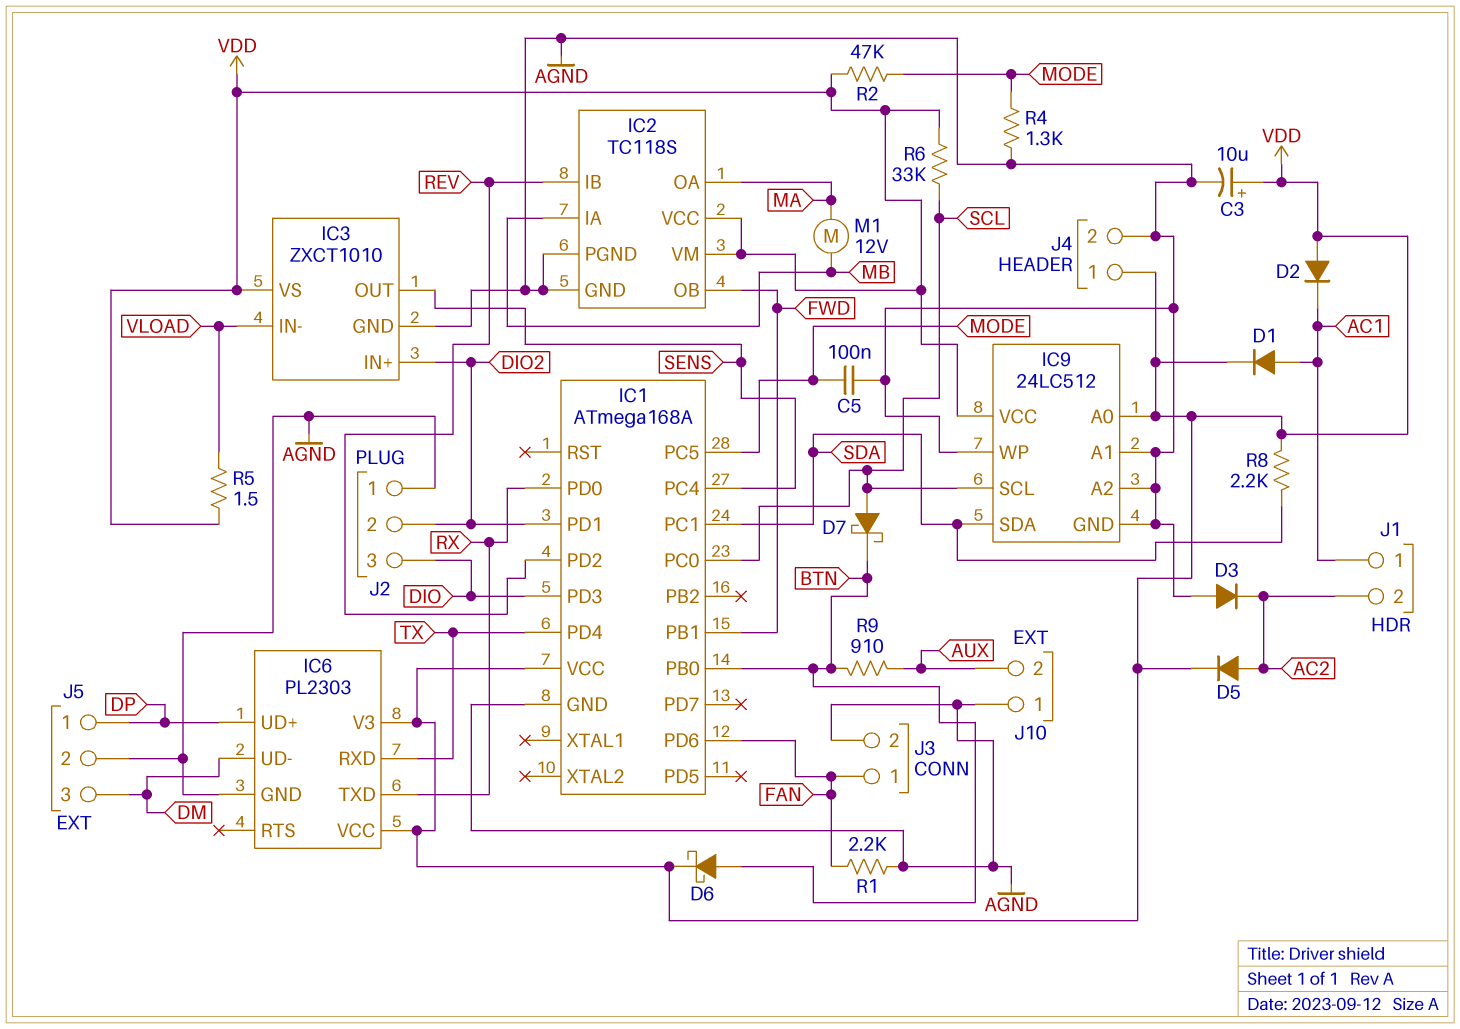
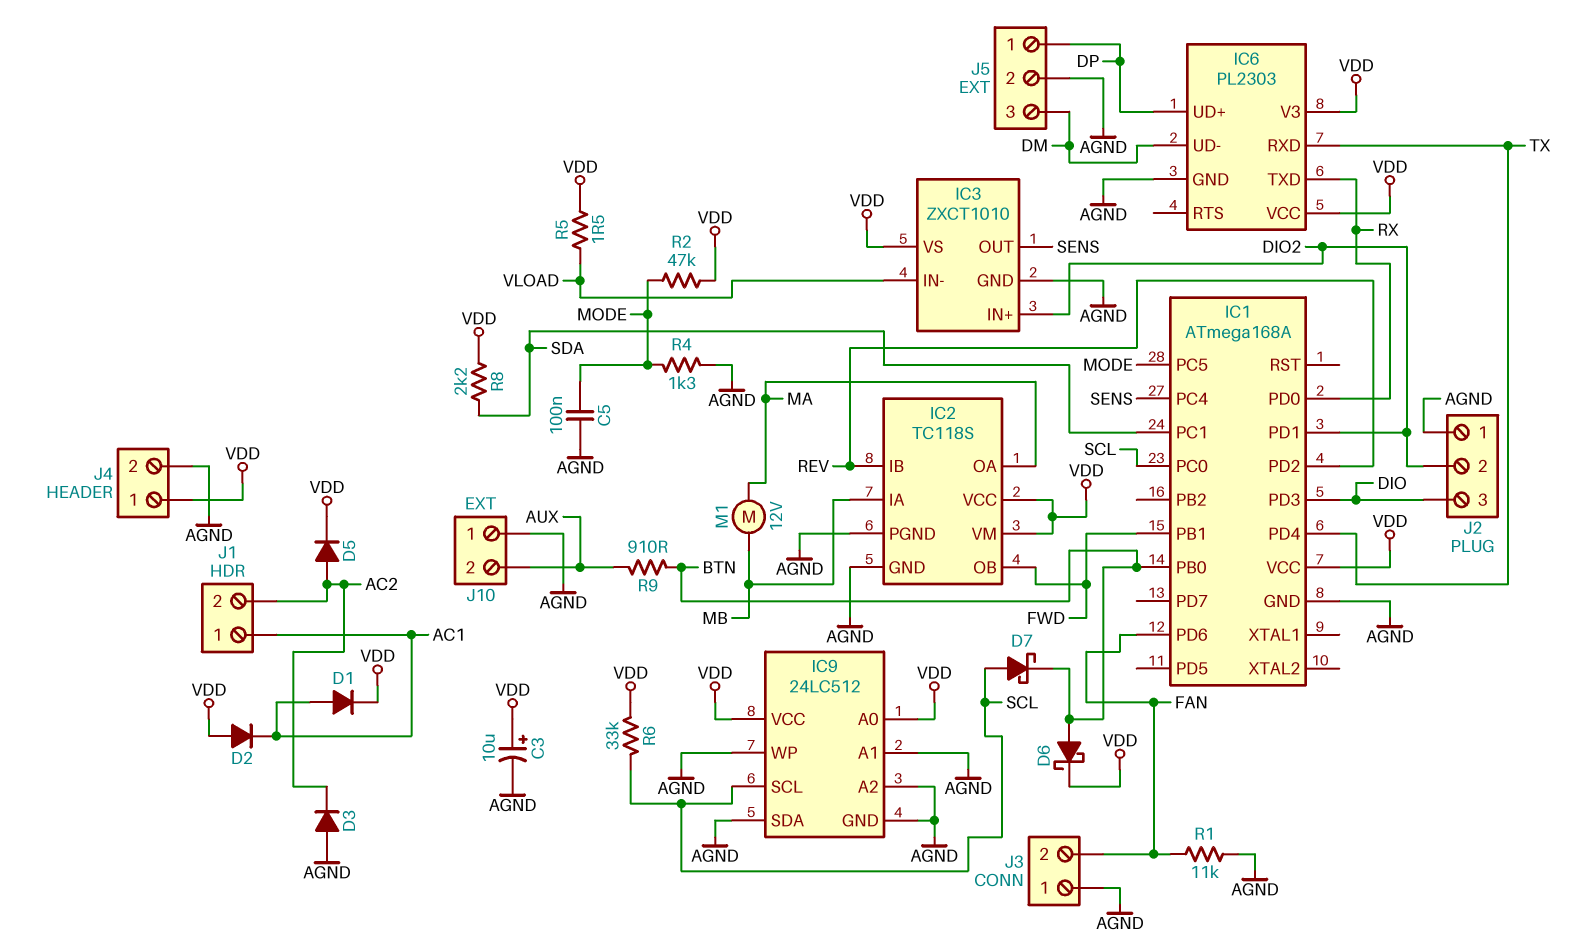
IC9 pin SDA: SDA -> AGND
J3 pin 1: FAN -> AGND
J3 pin 2: AGND -> FAN
R1: 2.2k (AGND, FAN) -> 11k (AGND, FAN)

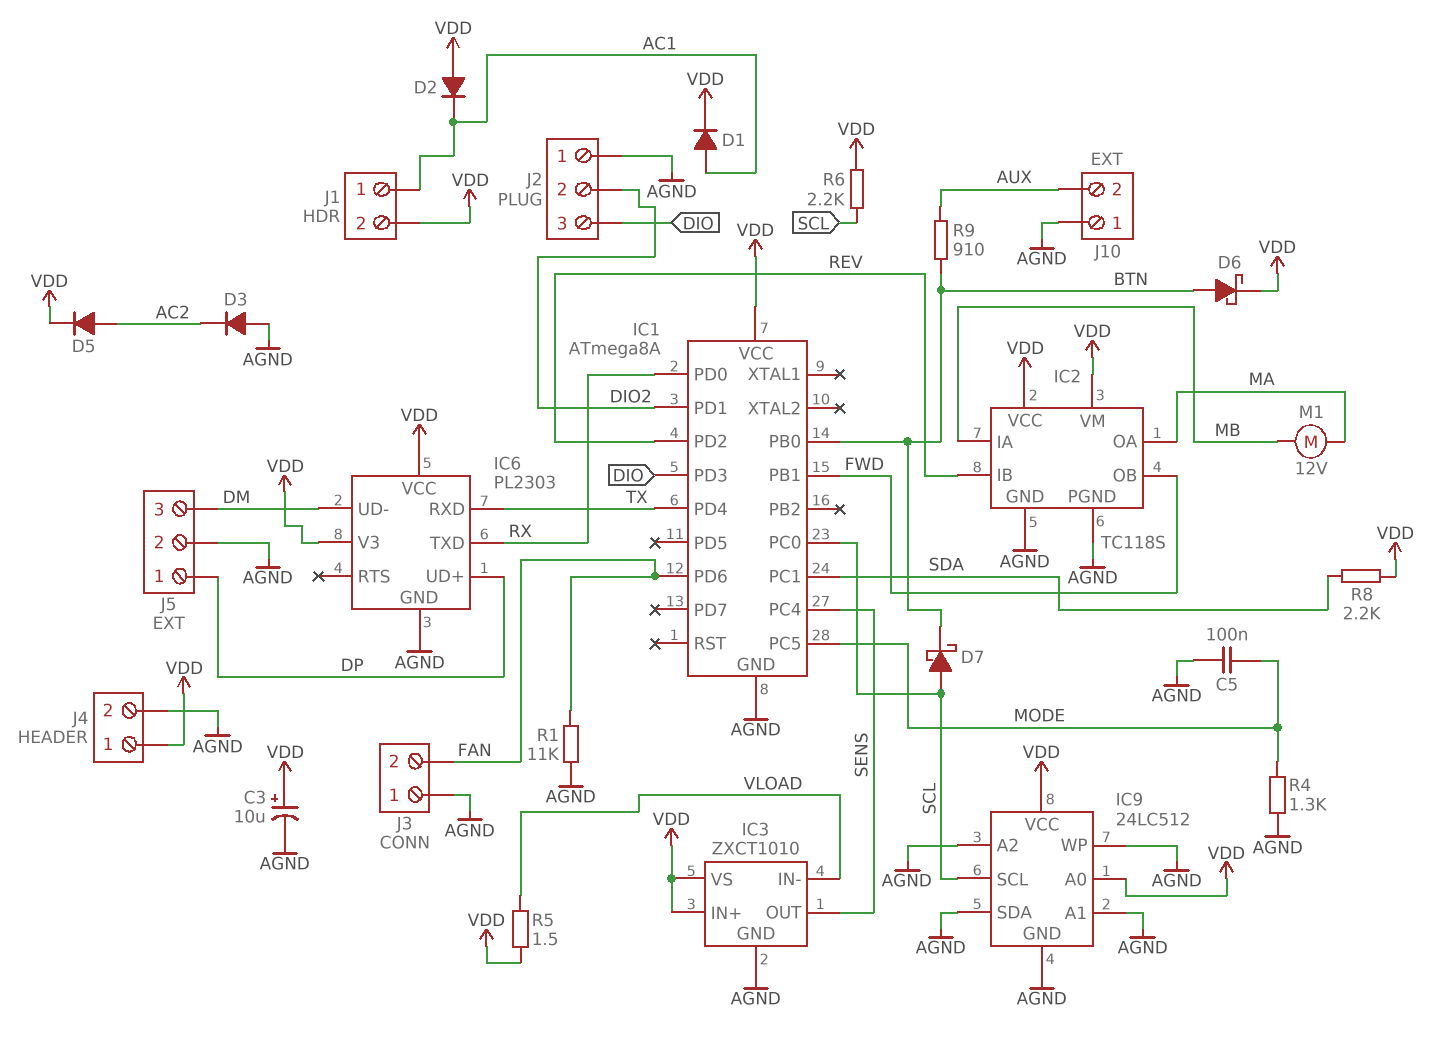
IC1: ATmega168A -> ATmega8A
IC3 pin IN+: DIO2 -> VDD
J1 pin 2: AC2 -> VDD
R2: 47k (MODE, VDD) -> none
R6: 33k (SCL, VDD) -> 2.2k (SCL, VDD)

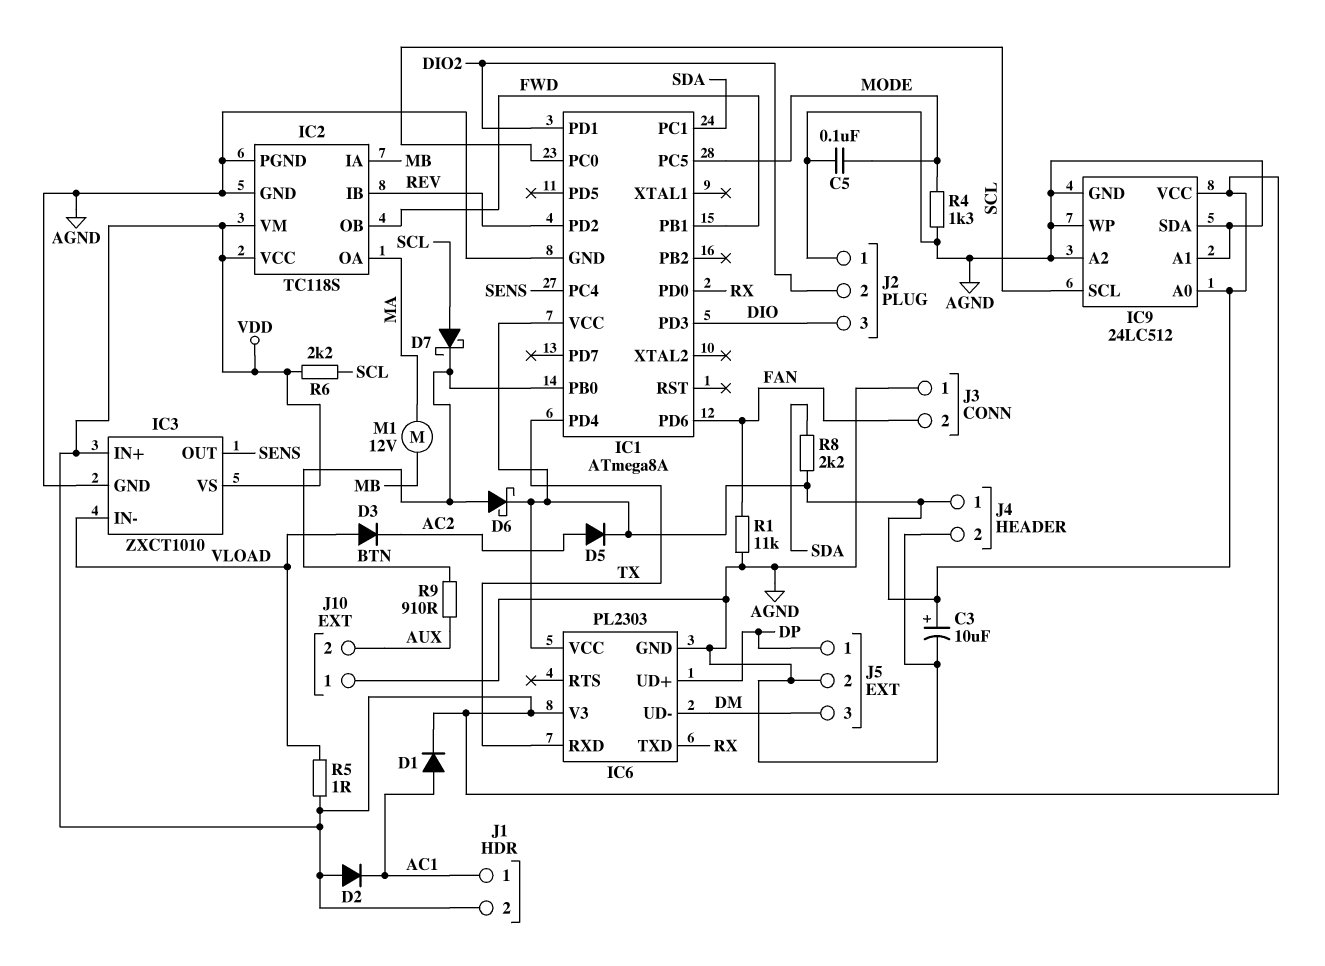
D3: diode (A AGND, K AC2) -> diode (A VLOAD, K AC2)
R5: 1.5 (VDD, VLOAD) -> 1 (VDD, VLOAD)

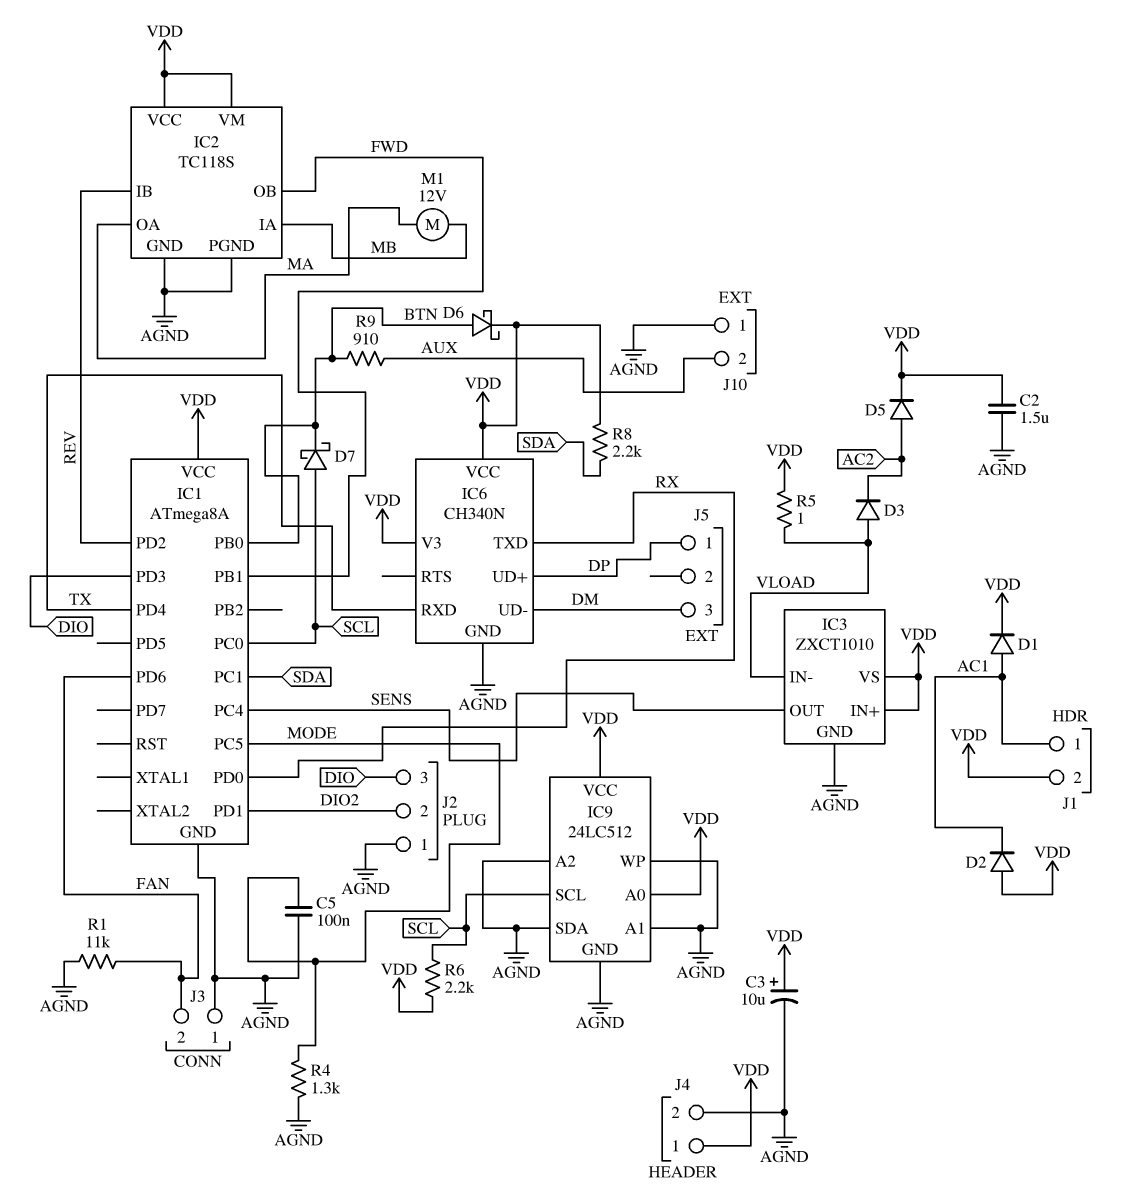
C2: none -> 1.5uF (AGND, VDD)
IC6: PL2303 -> CH340N
J5 pin 2: AGND -> none

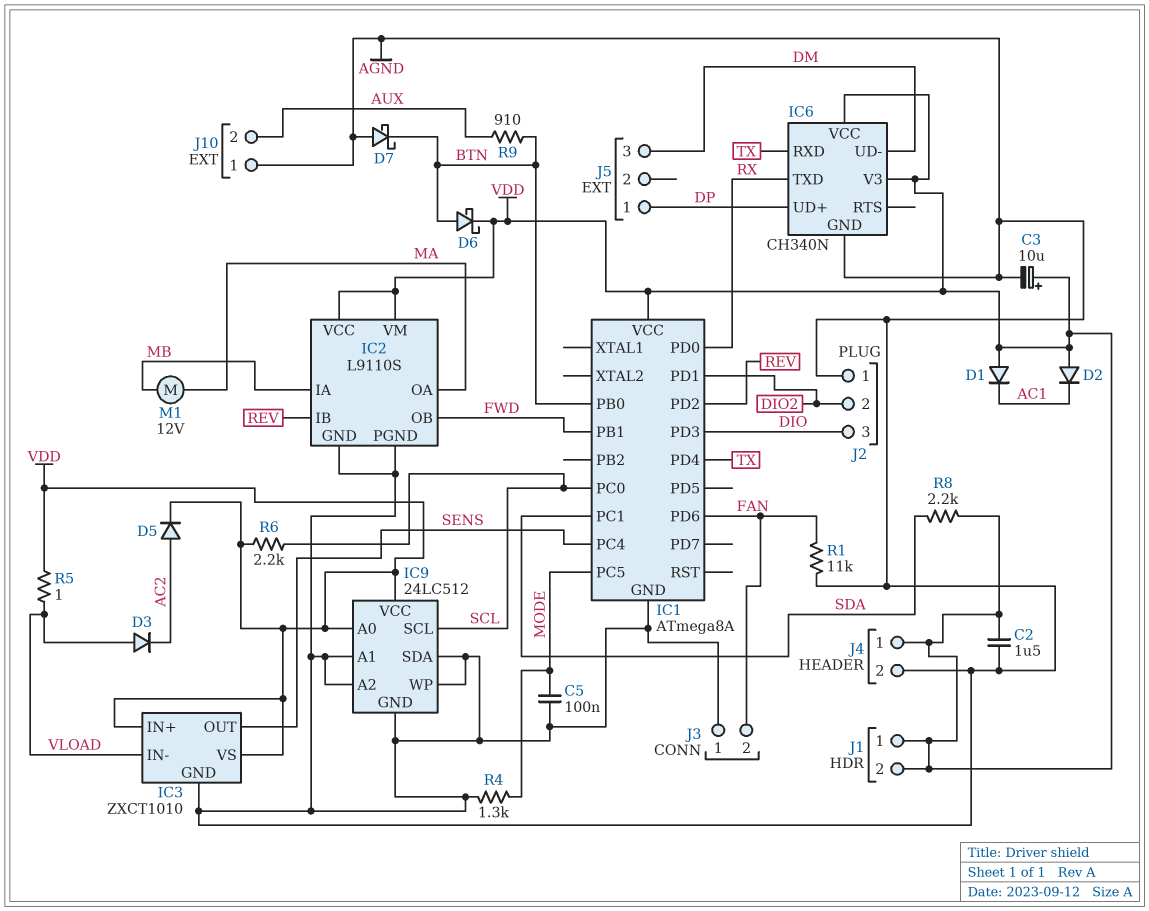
D1: diode (A AC1, K VDD) -> diode (A VDD, K AC1)
D7: schottky (A SCL, K BTN) -> schottky (A AGND, K BTN)
IC2: TC118S -> L9110S
J1 pin 1: AC1 -> VDD

